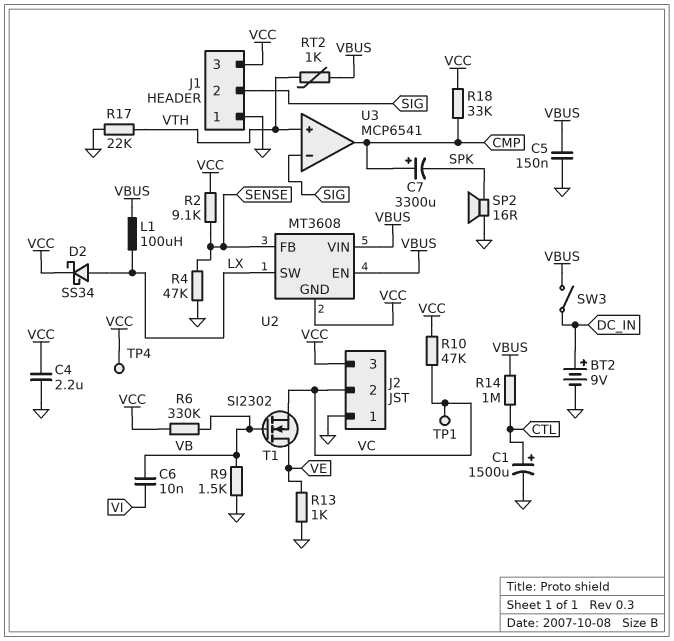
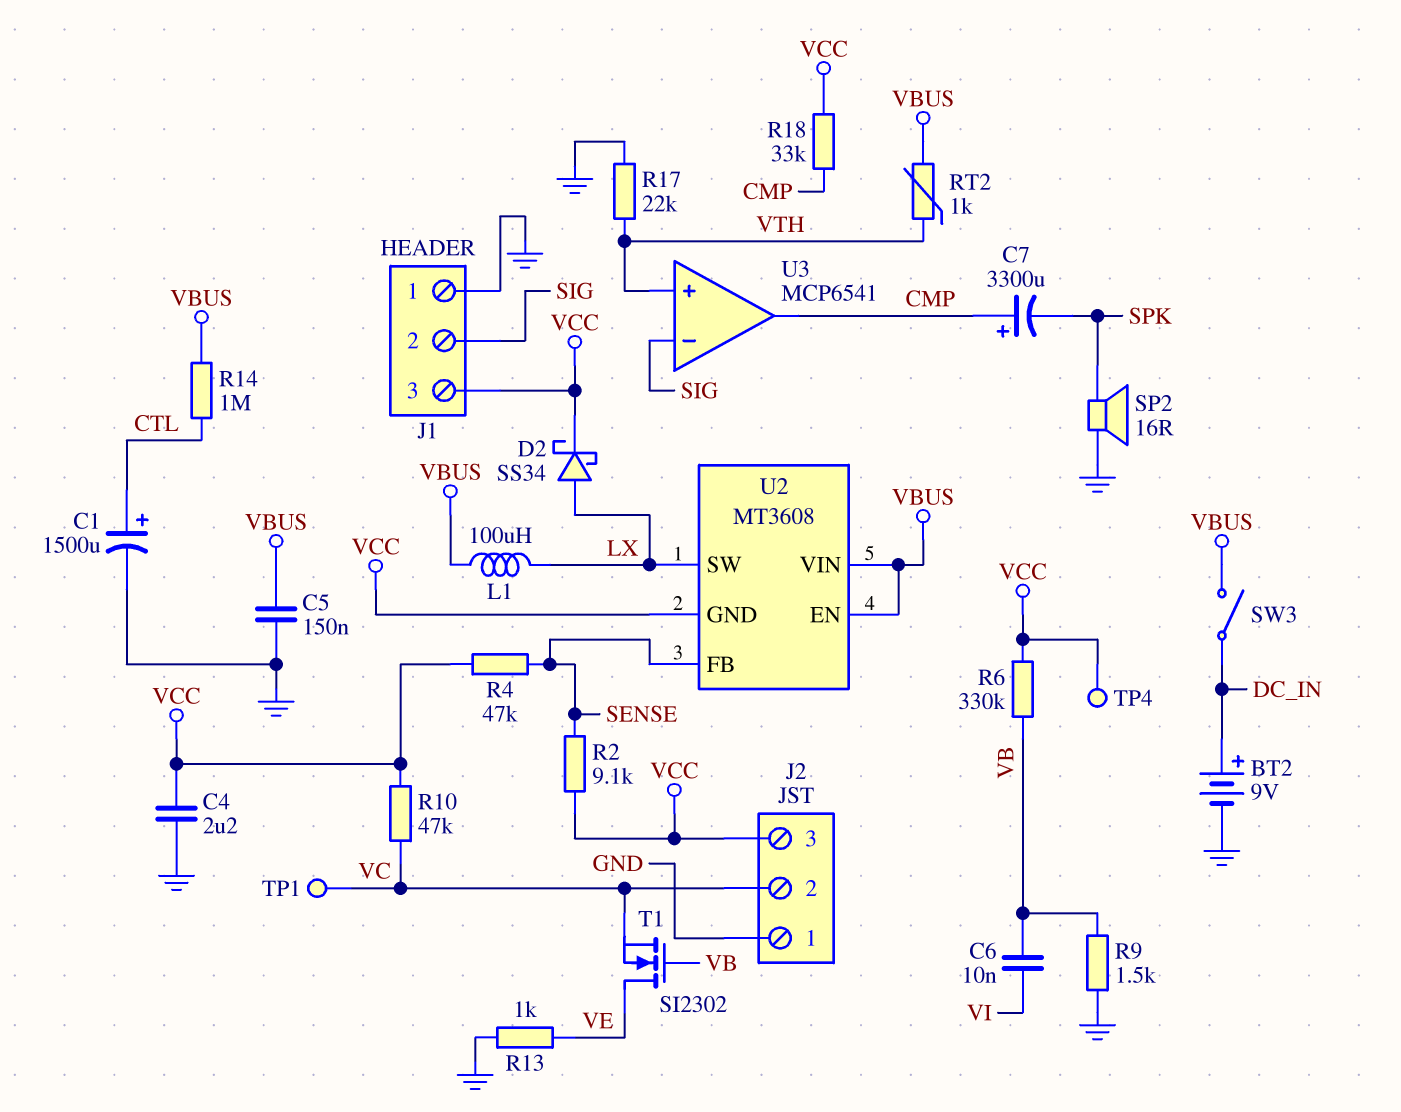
R4: 47k (GND, SENSE) -> 47k (SENSE, VCC)

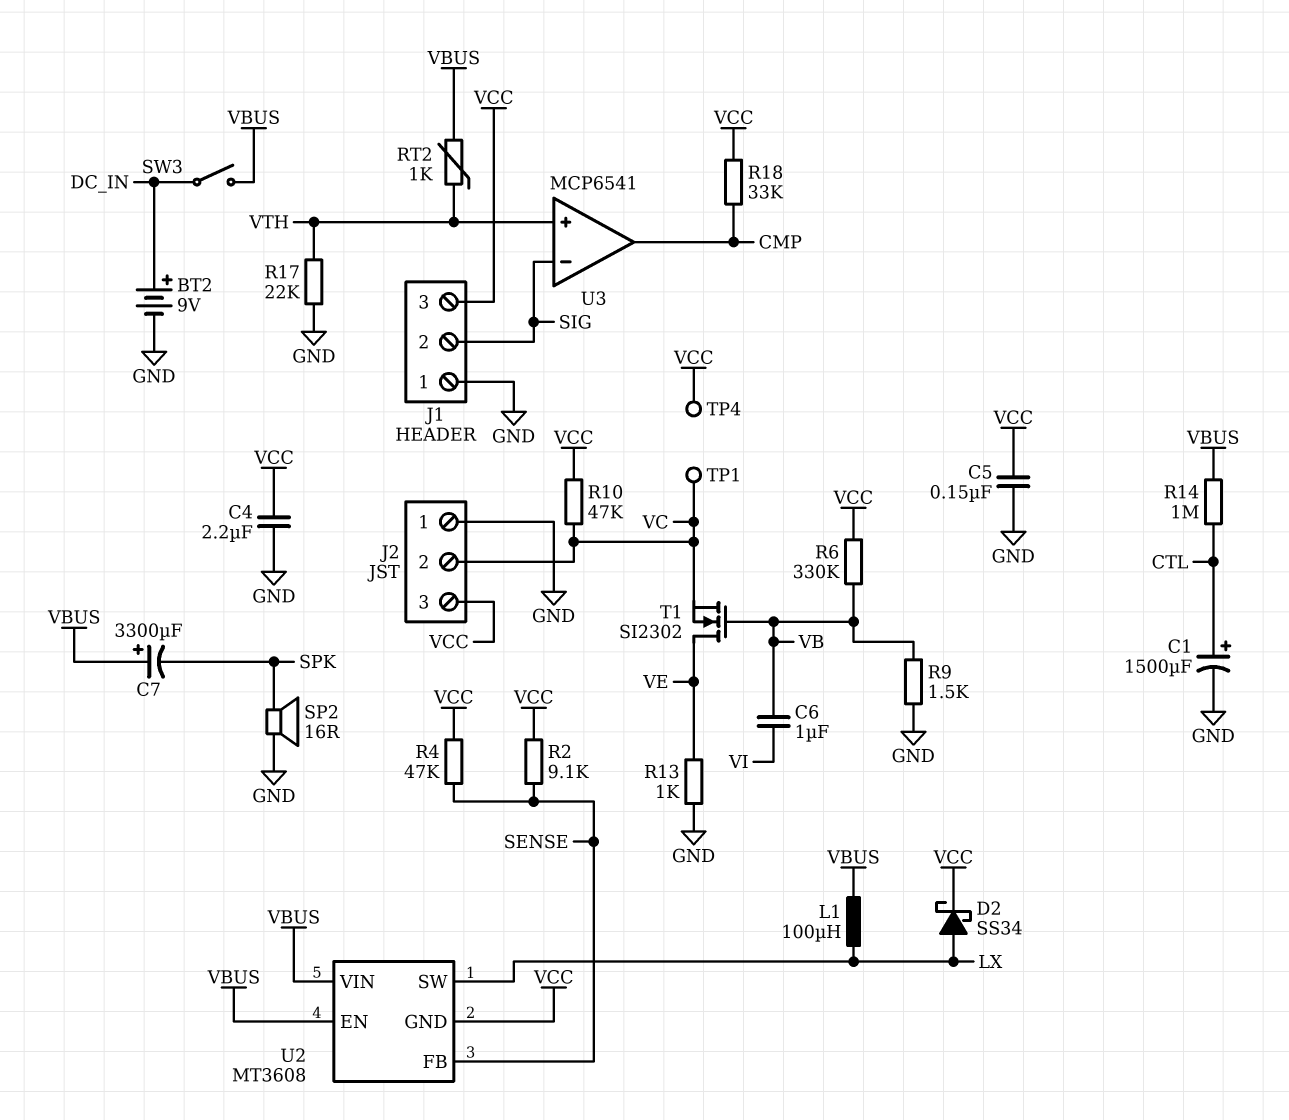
C5: 150nF (GND, VBUS) -> 150nF (GND, VCC)
C6: 10nF (VB, VI) -> 1uF (VB, VI)
C7: 3300uF (plus CMP, minus SPK) -> 3300uF (plus VBUS, minus SPK)

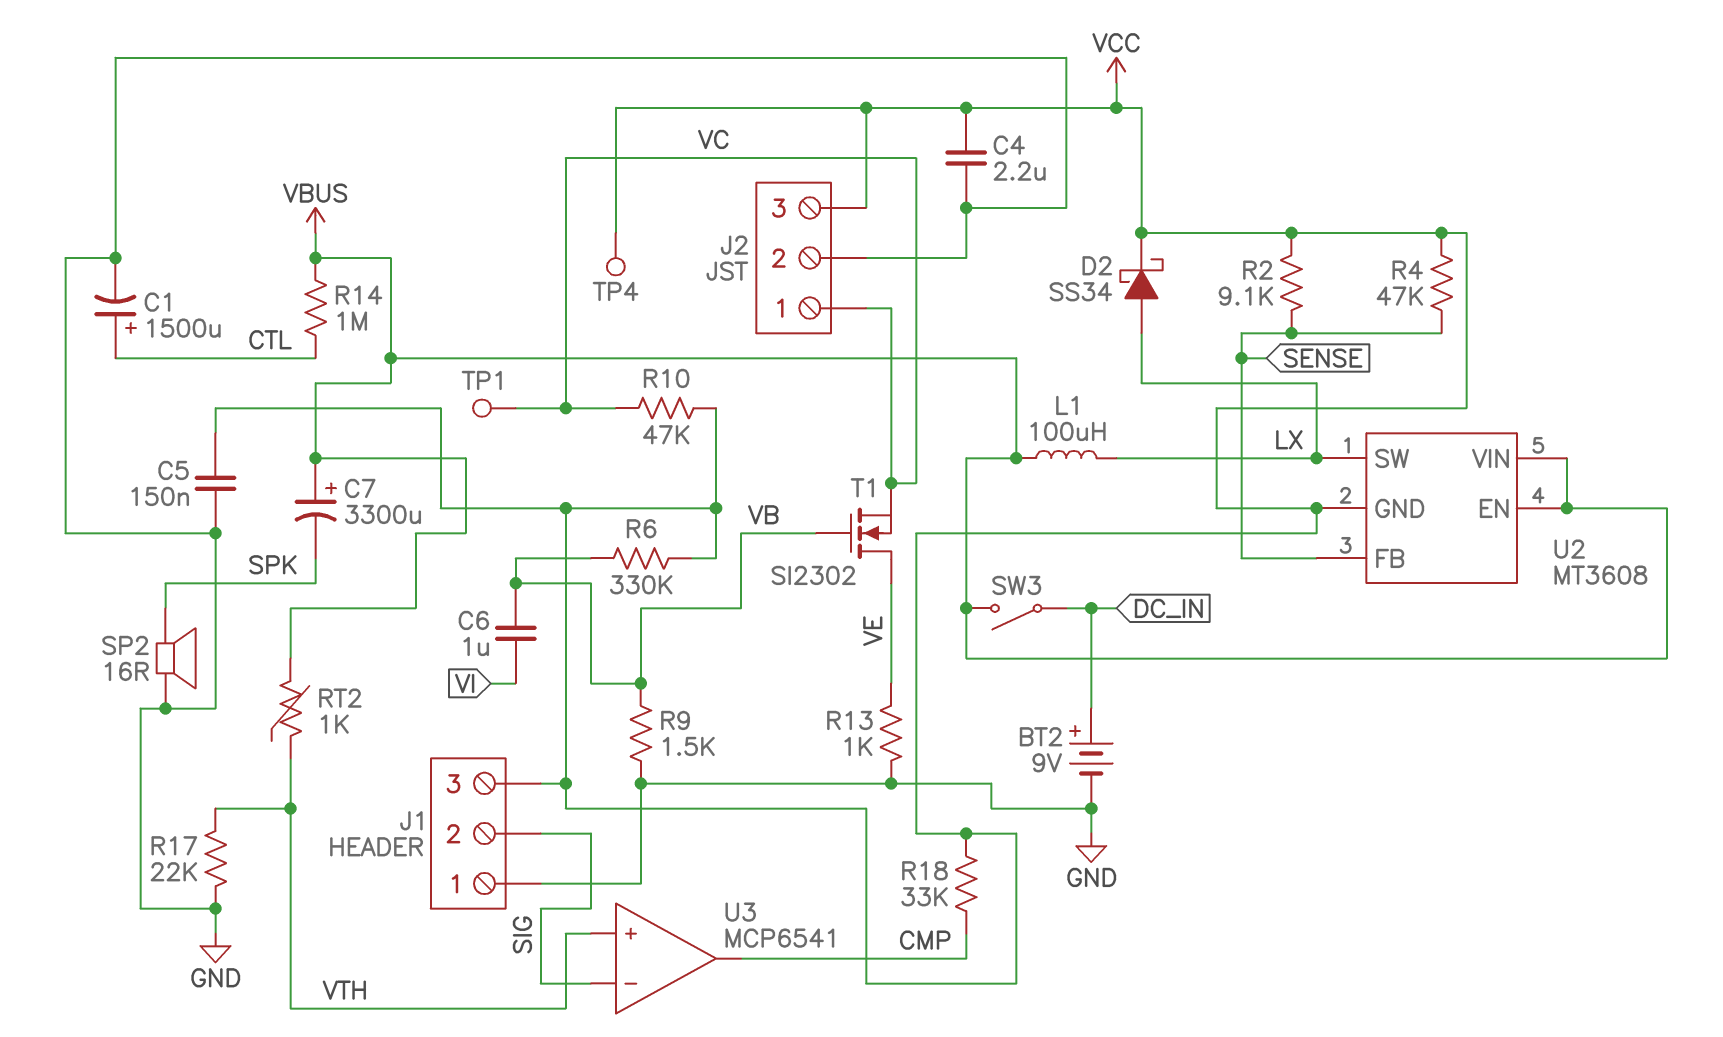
J2 pin 1: GND -> VC
J2 pin 2: VC -> GND

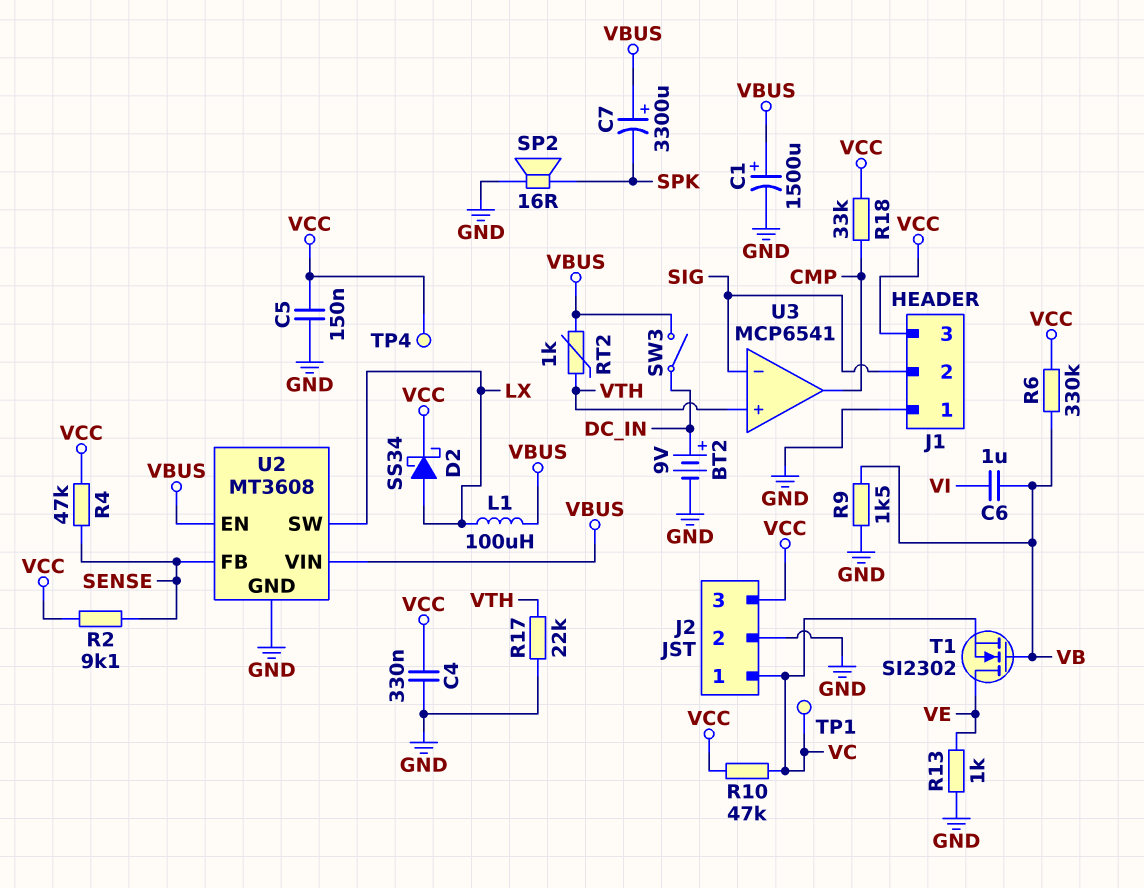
C1: 1500uF (plus CTL, minus GND) -> 1500uF (plus VBUS, minus GND)
C4: 2.2uF (GND, VCC) -> 330nF (GND, VCC)
R14: 1M (CTL, VBUS) -> none
U2 pin GND: VCC -> GND

